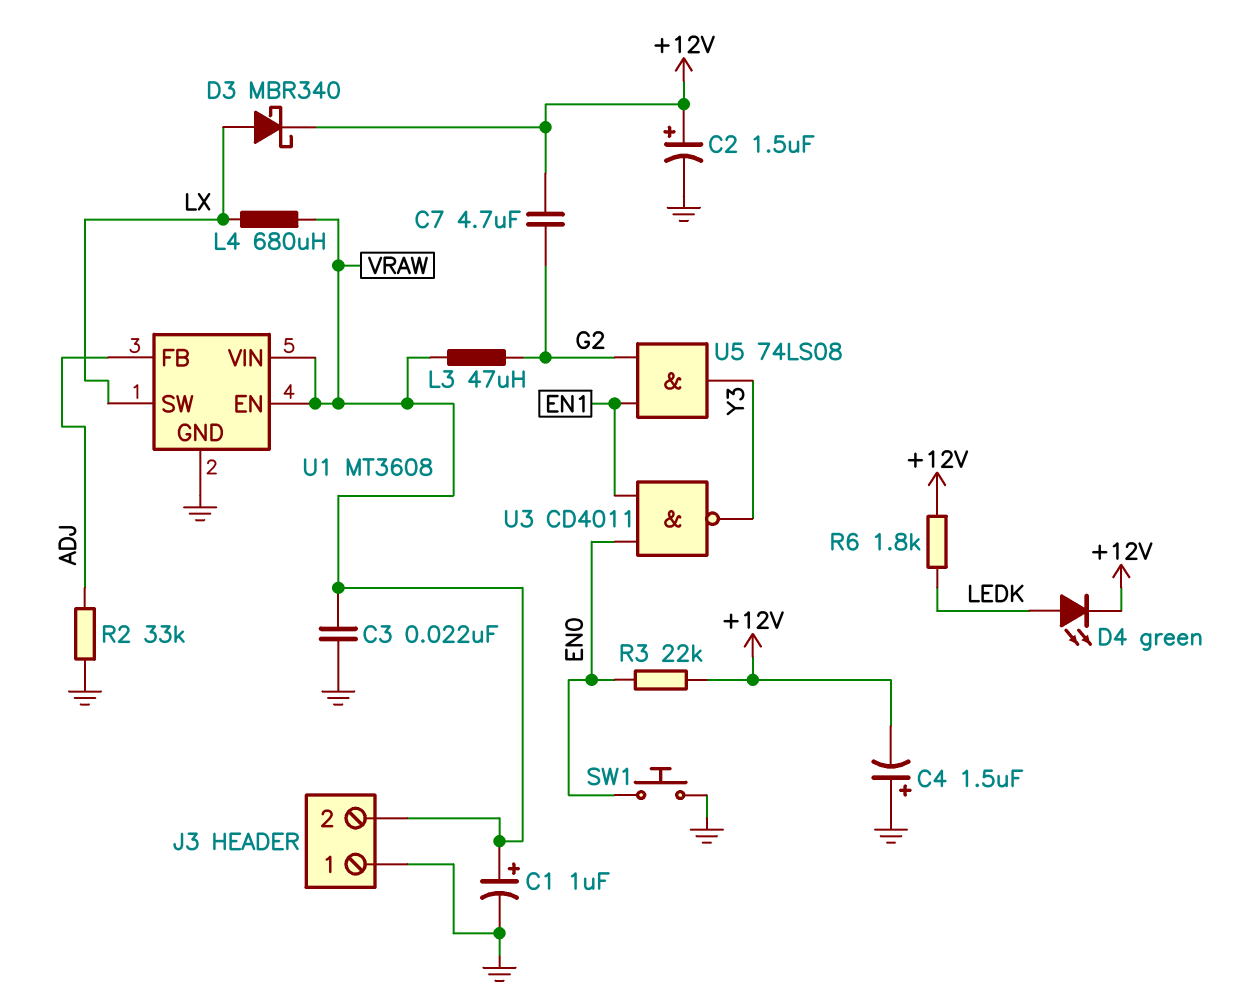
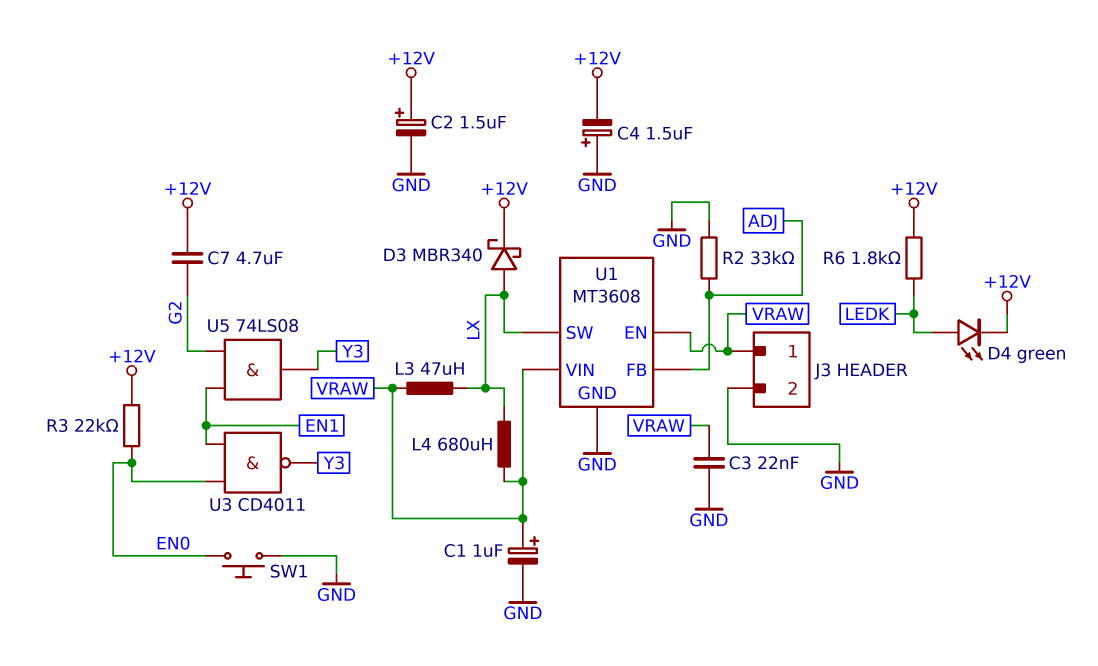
J3 pin 1: GND -> VRAW
J3 pin 2: VRAW -> GND
L3: 47uH (G2, VRAW) -> 47uH (LX, VRAW)

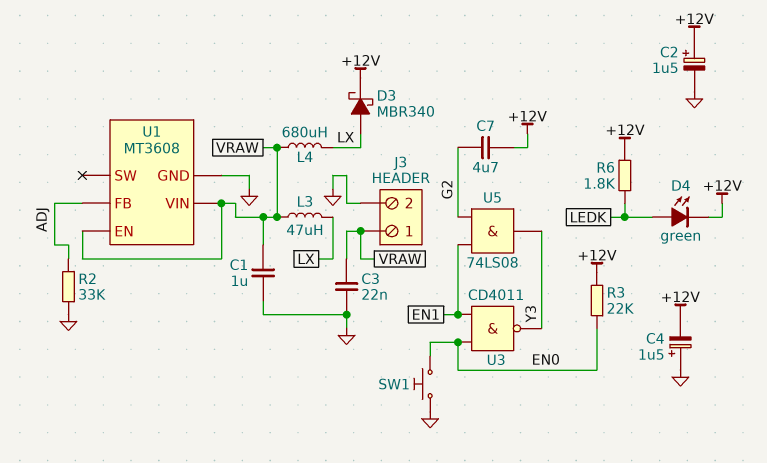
C1: 1uF (plus VRAW, minus GND) -> 1uF (GND, VRAW)
U1 pin SW: LX -> none

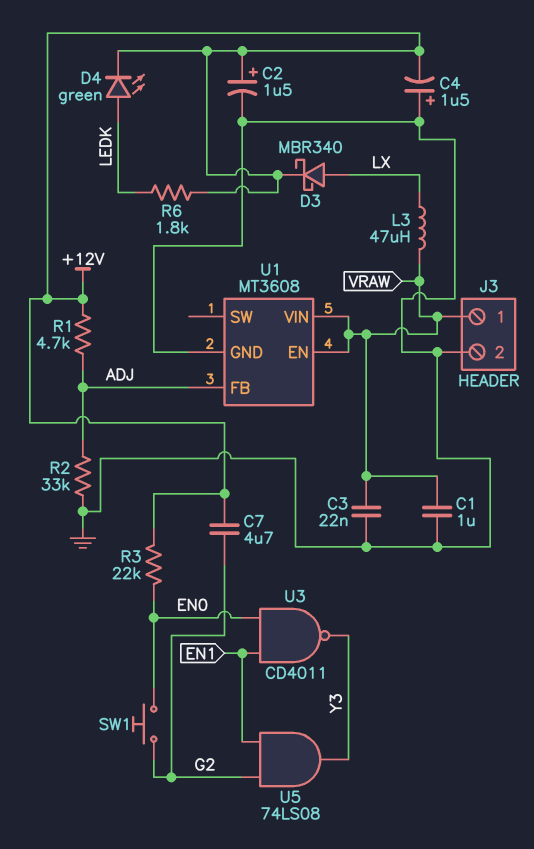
L4: 680uH (LX, VRAW) -> none
R1: none -> 4.7k (+12V, ADJ)
SW1: button (EN0, GND) -> button (EN0, G2)

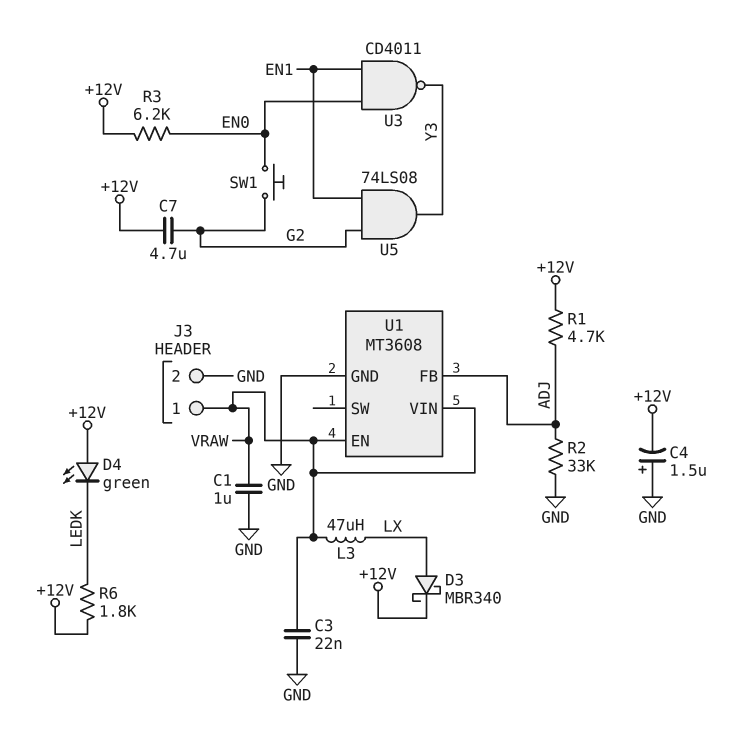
C2: 1.5uF (plus +12V, minus GND) -> none
D4: LED green (A LEDK, K +12V) -> LED green (A +12V, K LEDK)
R3: 22k (+12V, EN0) -> 6.2k (+12V, EN0)

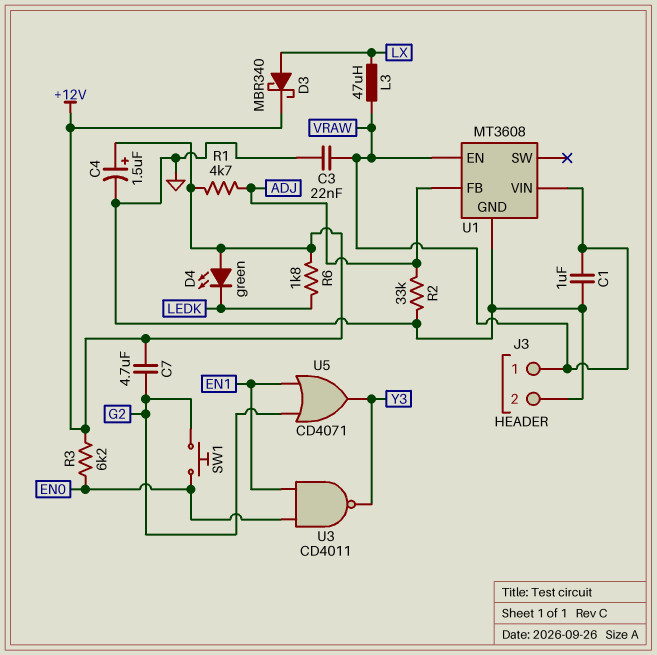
C4: 1.5uF (plus GND, minus +12V) -> 1.5uF (plus +12V, minus GND)
U5: AND 74LS08 (in EN1, in G2, out Y3) -> OR CD4071 (in EN1, in G2, out Y3)

